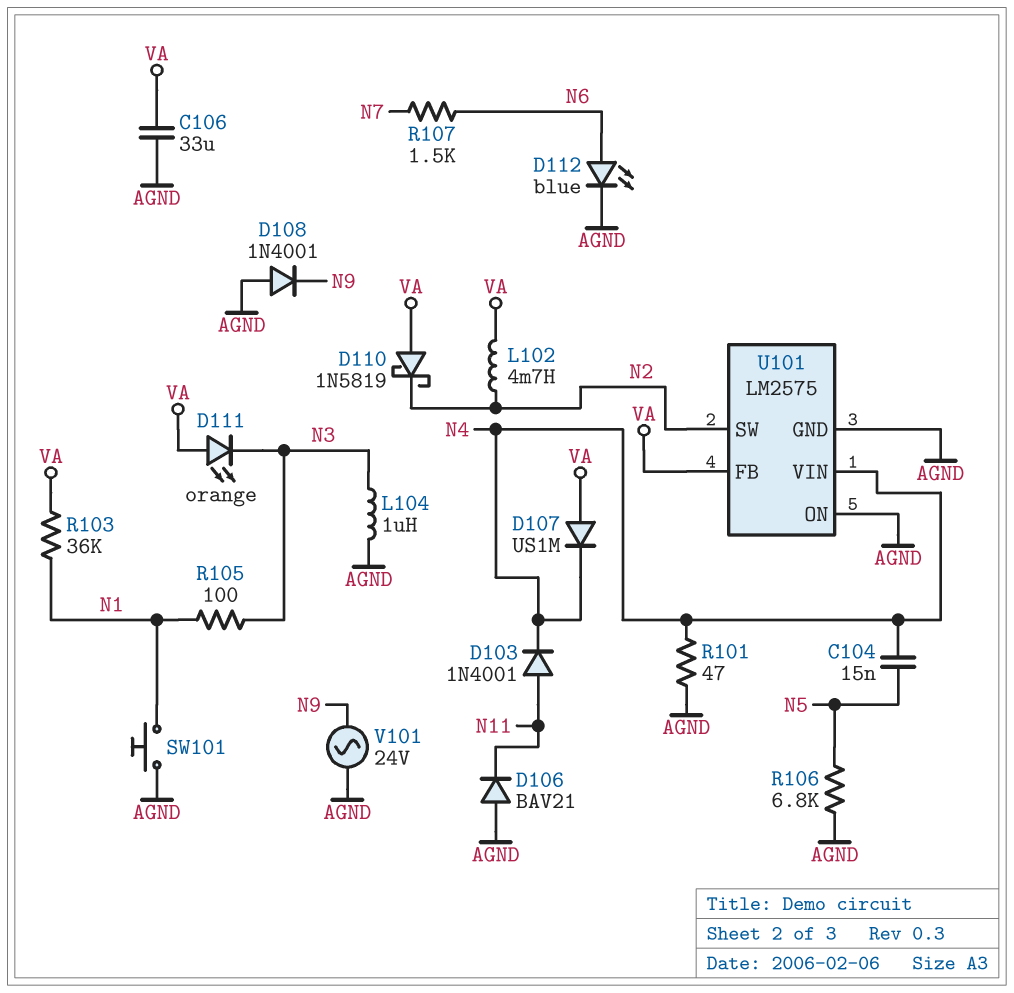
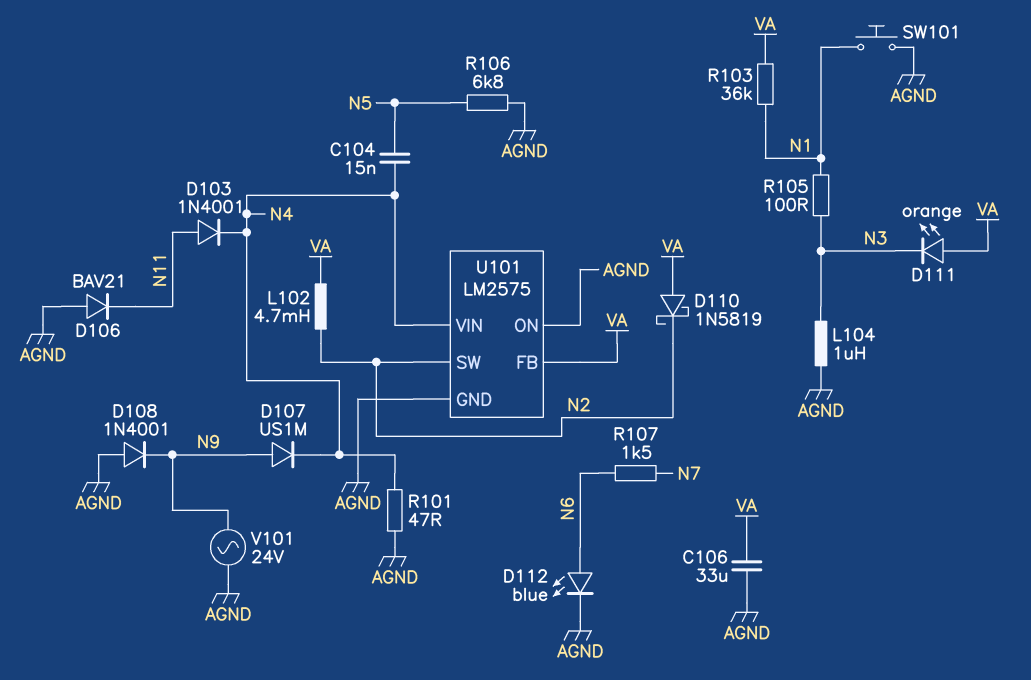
D107: diode US1M (A VA, K N4) -> diode US1M (A N9, K N4)

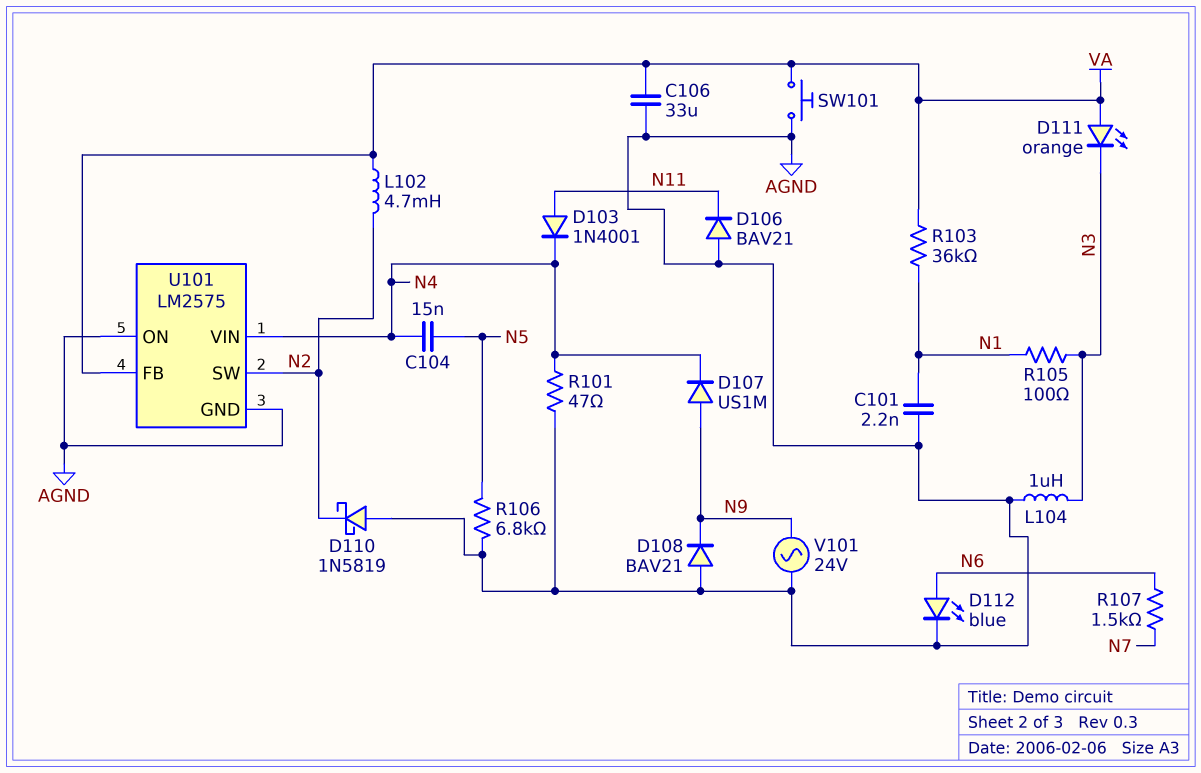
C101: none -> 2.2nF (AGND, N1)
D108: diode 1N4001 (A AGND, K N9) -> diode BAV21 (A AGND, K N9)
D110: schottky 1N5819 (A VA, K N2) -> schottky 1N5819 (A AGND, K N2)
SW101: button (AGND, N1) -> button (AGND, VA)

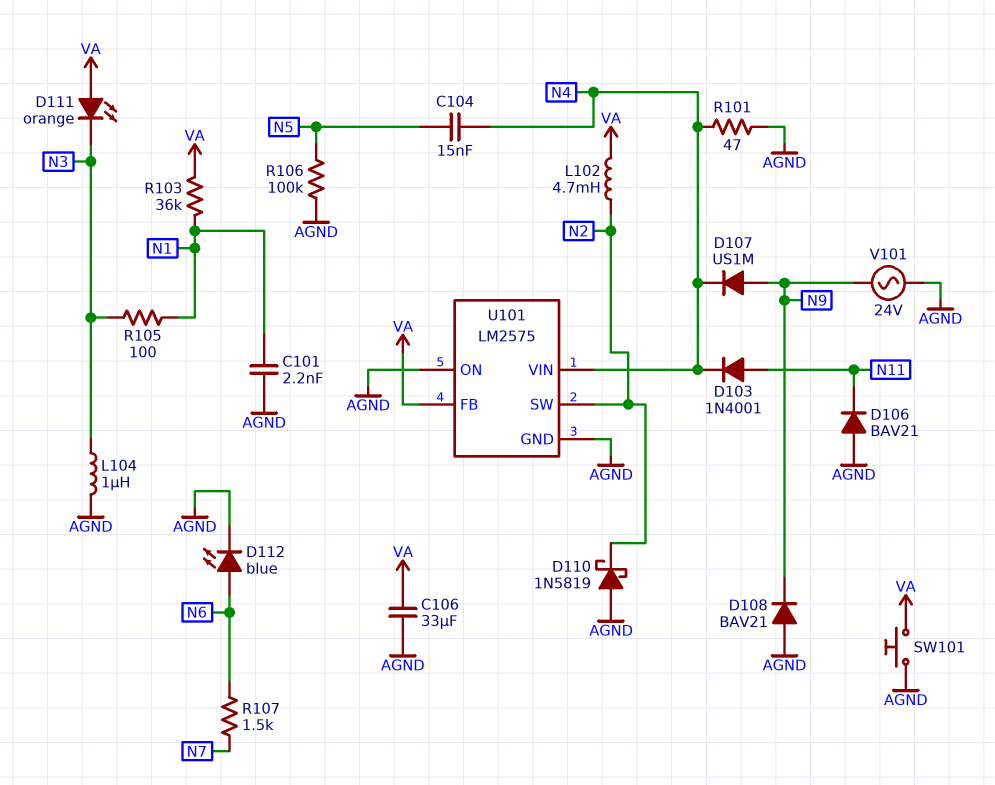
R106: 6.8k (AGND, N5) -> 100k (AGND, N5)

